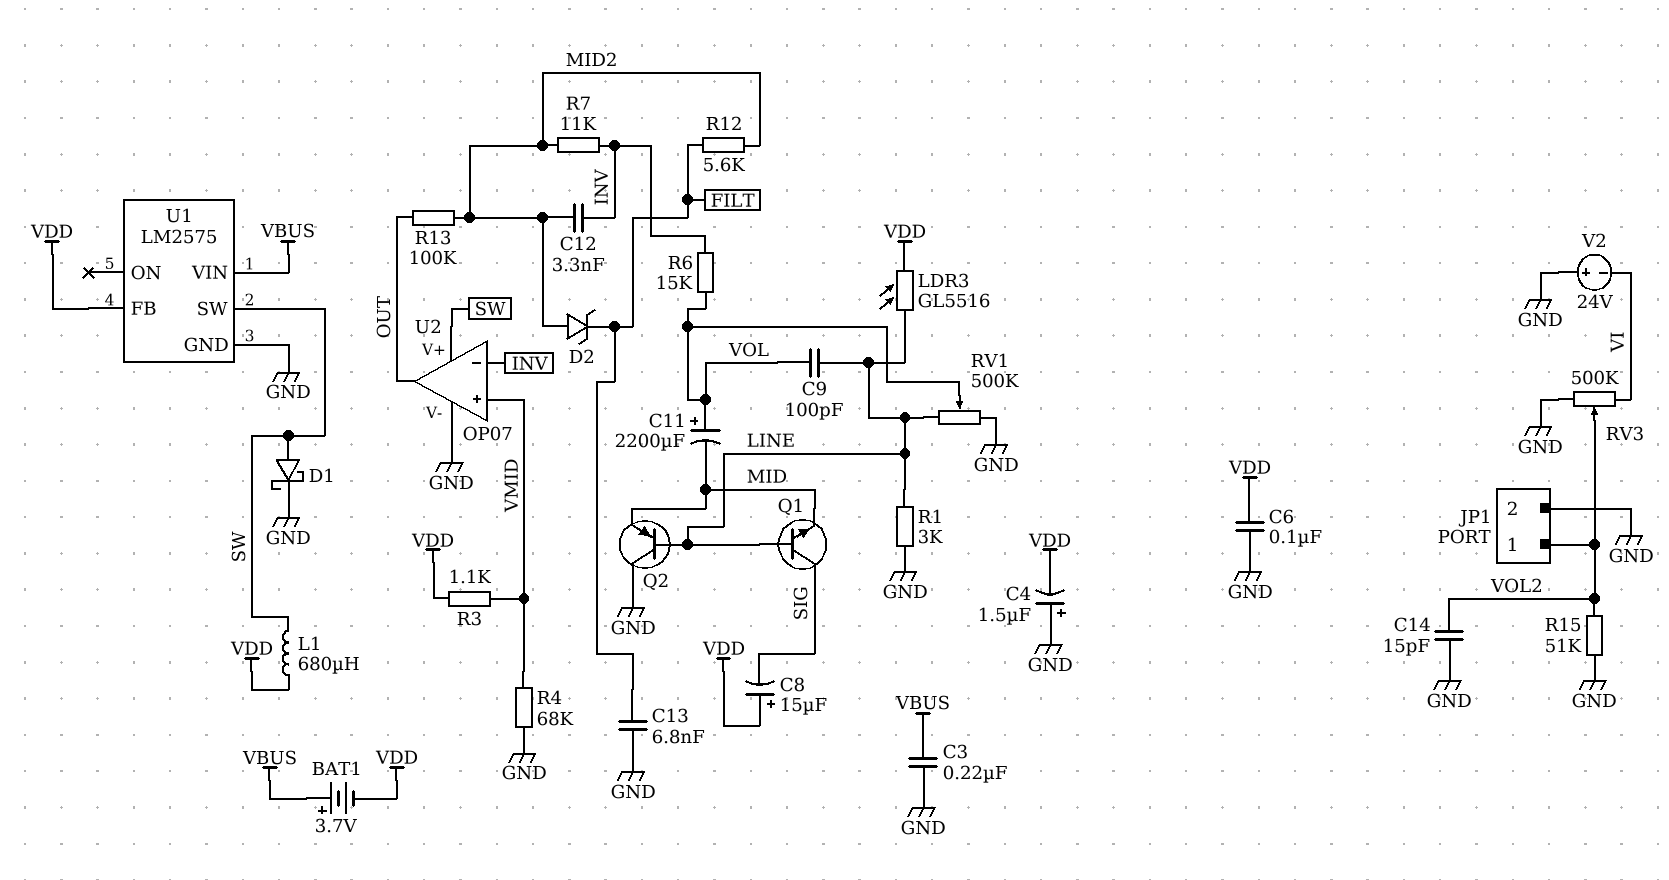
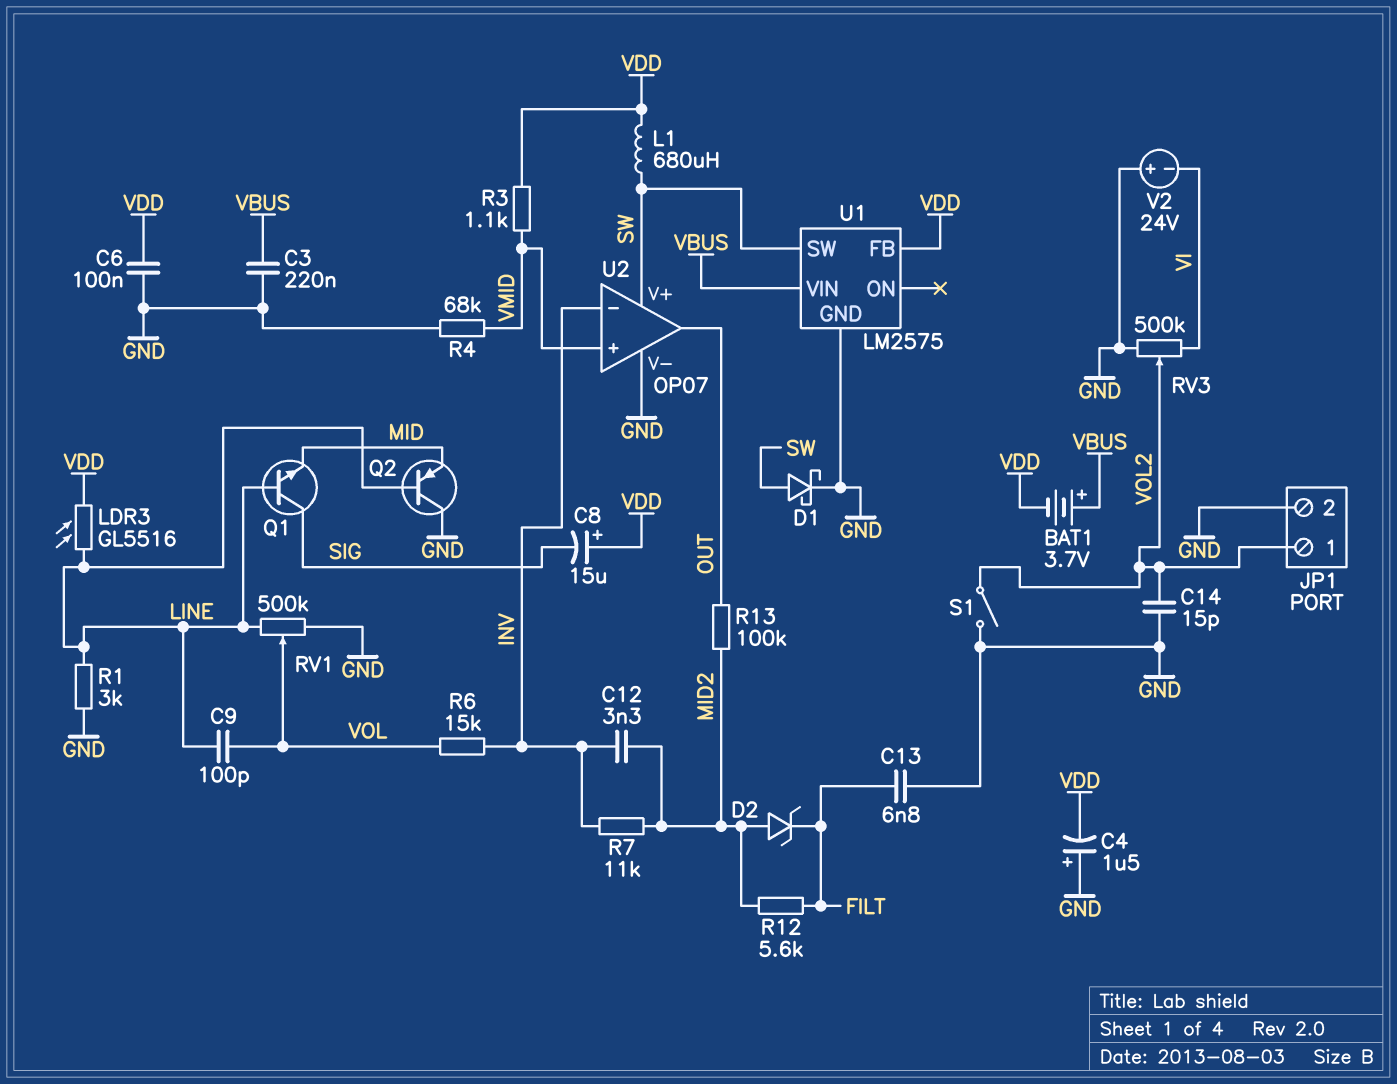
C11: 2200uF (plus VOL, minus MID) -> none
R15: 51k (GND, VOL2) -> none
S1: none -> switch (GND, VOL2)

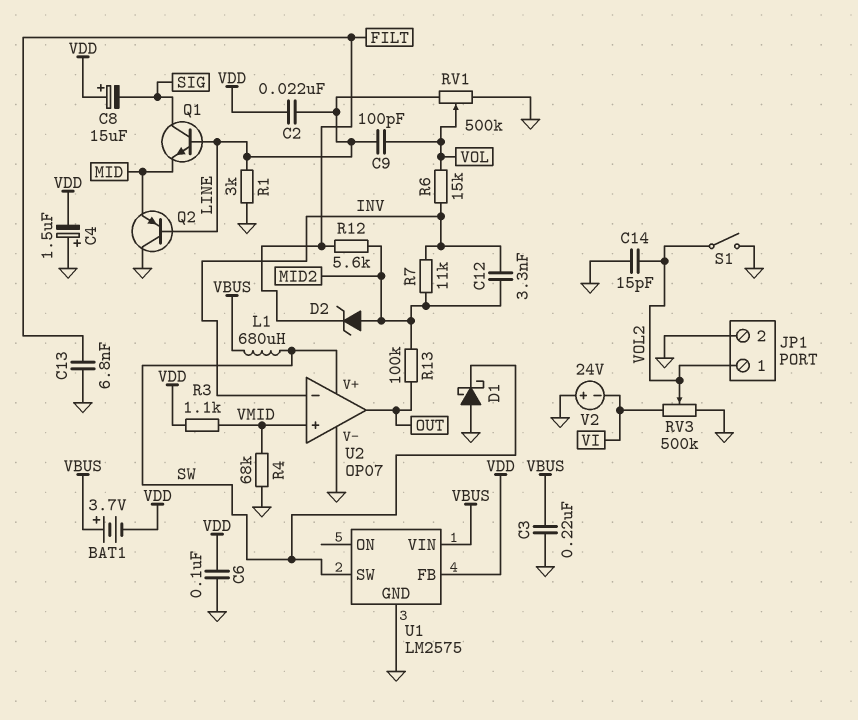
C2: none -> 22nF (LINE, VDD)
D1: schottky (A SW, K GND) -> schottky (A GND, K SW)
L1: 680uH (SW, VDD) -> 680uH (SW, VBUS)
LDR3: GL5516 (LINE, VDD) -> none

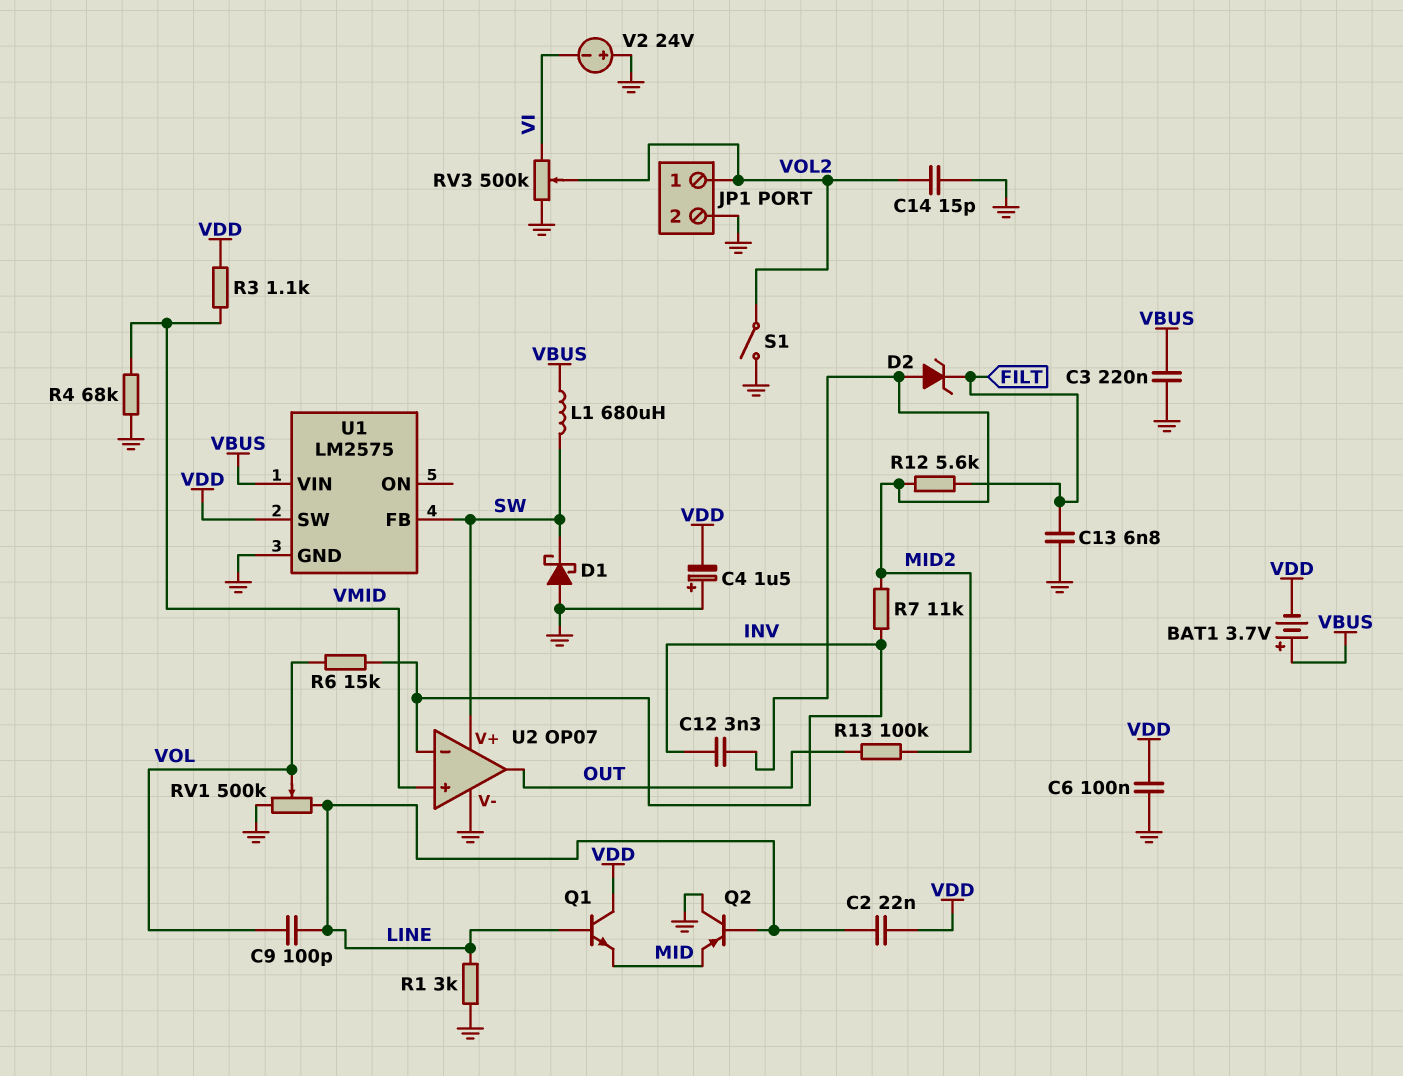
C8: 15uF (plus VDD, minus SIG) -> none
Q1: NPN (B LINE, C SIG, E MID) -> NPN (B LINE, C VDD, E MID)
U1 pin FB: VDD -> SW
U1 pin SW: SW -> VDD

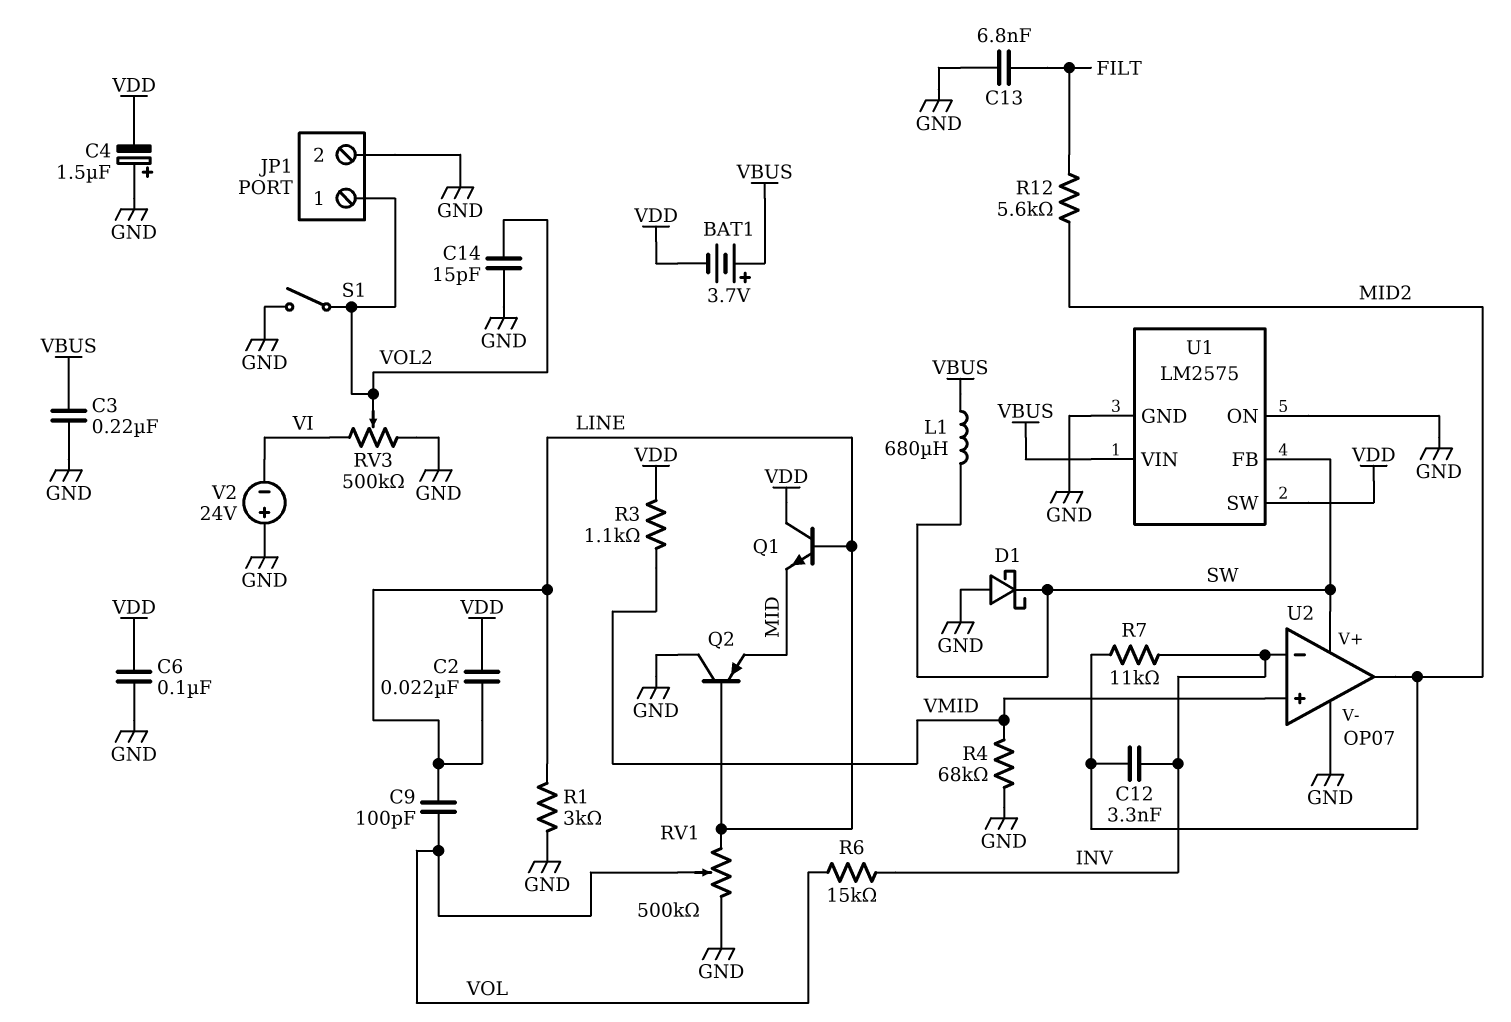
D2: zener (A MID2, K FILT) -> none
R13: 100k (MID2, OUT) -> none
U1 pin ON: none -> GND
U2 pin out: OUT -> MID2

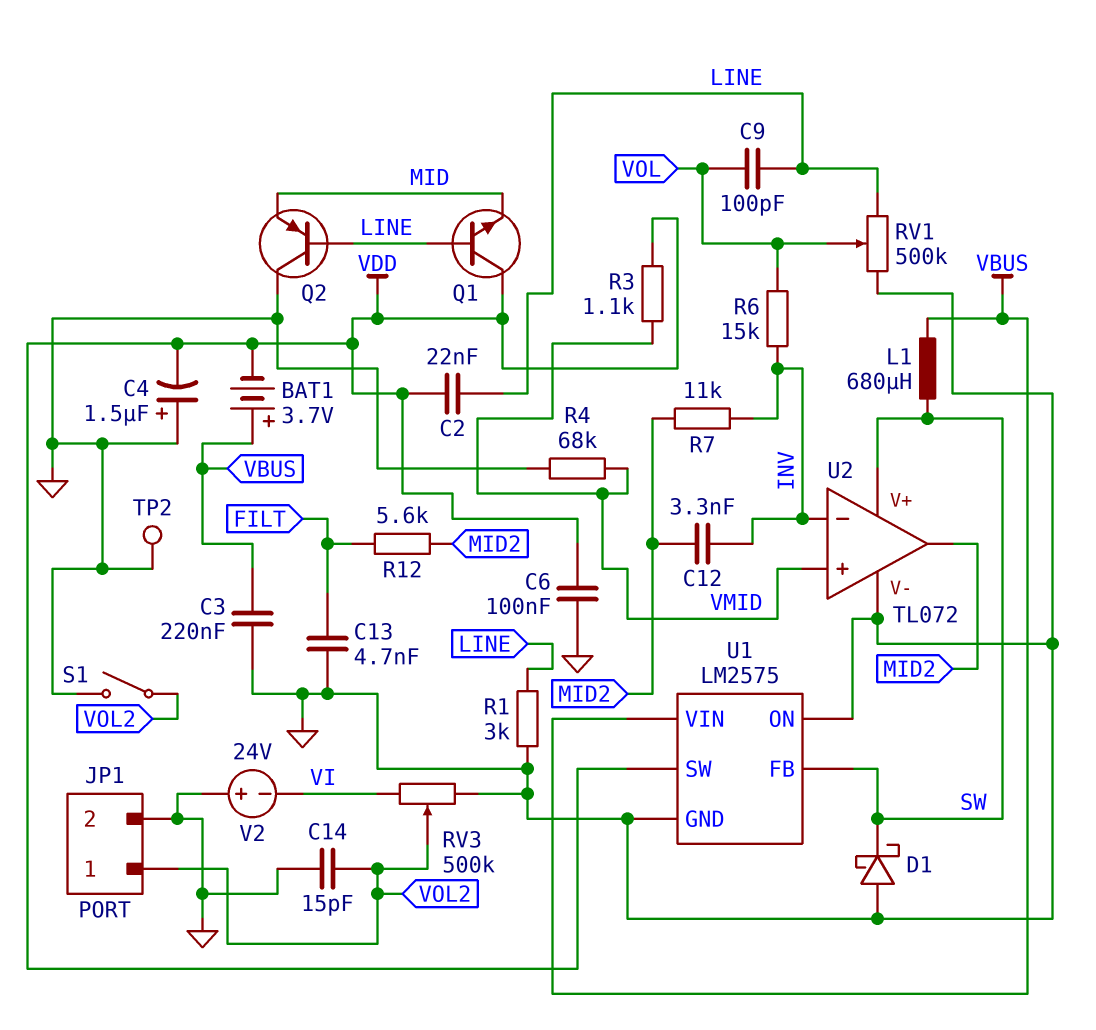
C13: 6.8nF (FILT, GND) -> 4.7nF (FILT, GND)
TP2: none -> test point (GND)
U2: OP07 -> TL072

